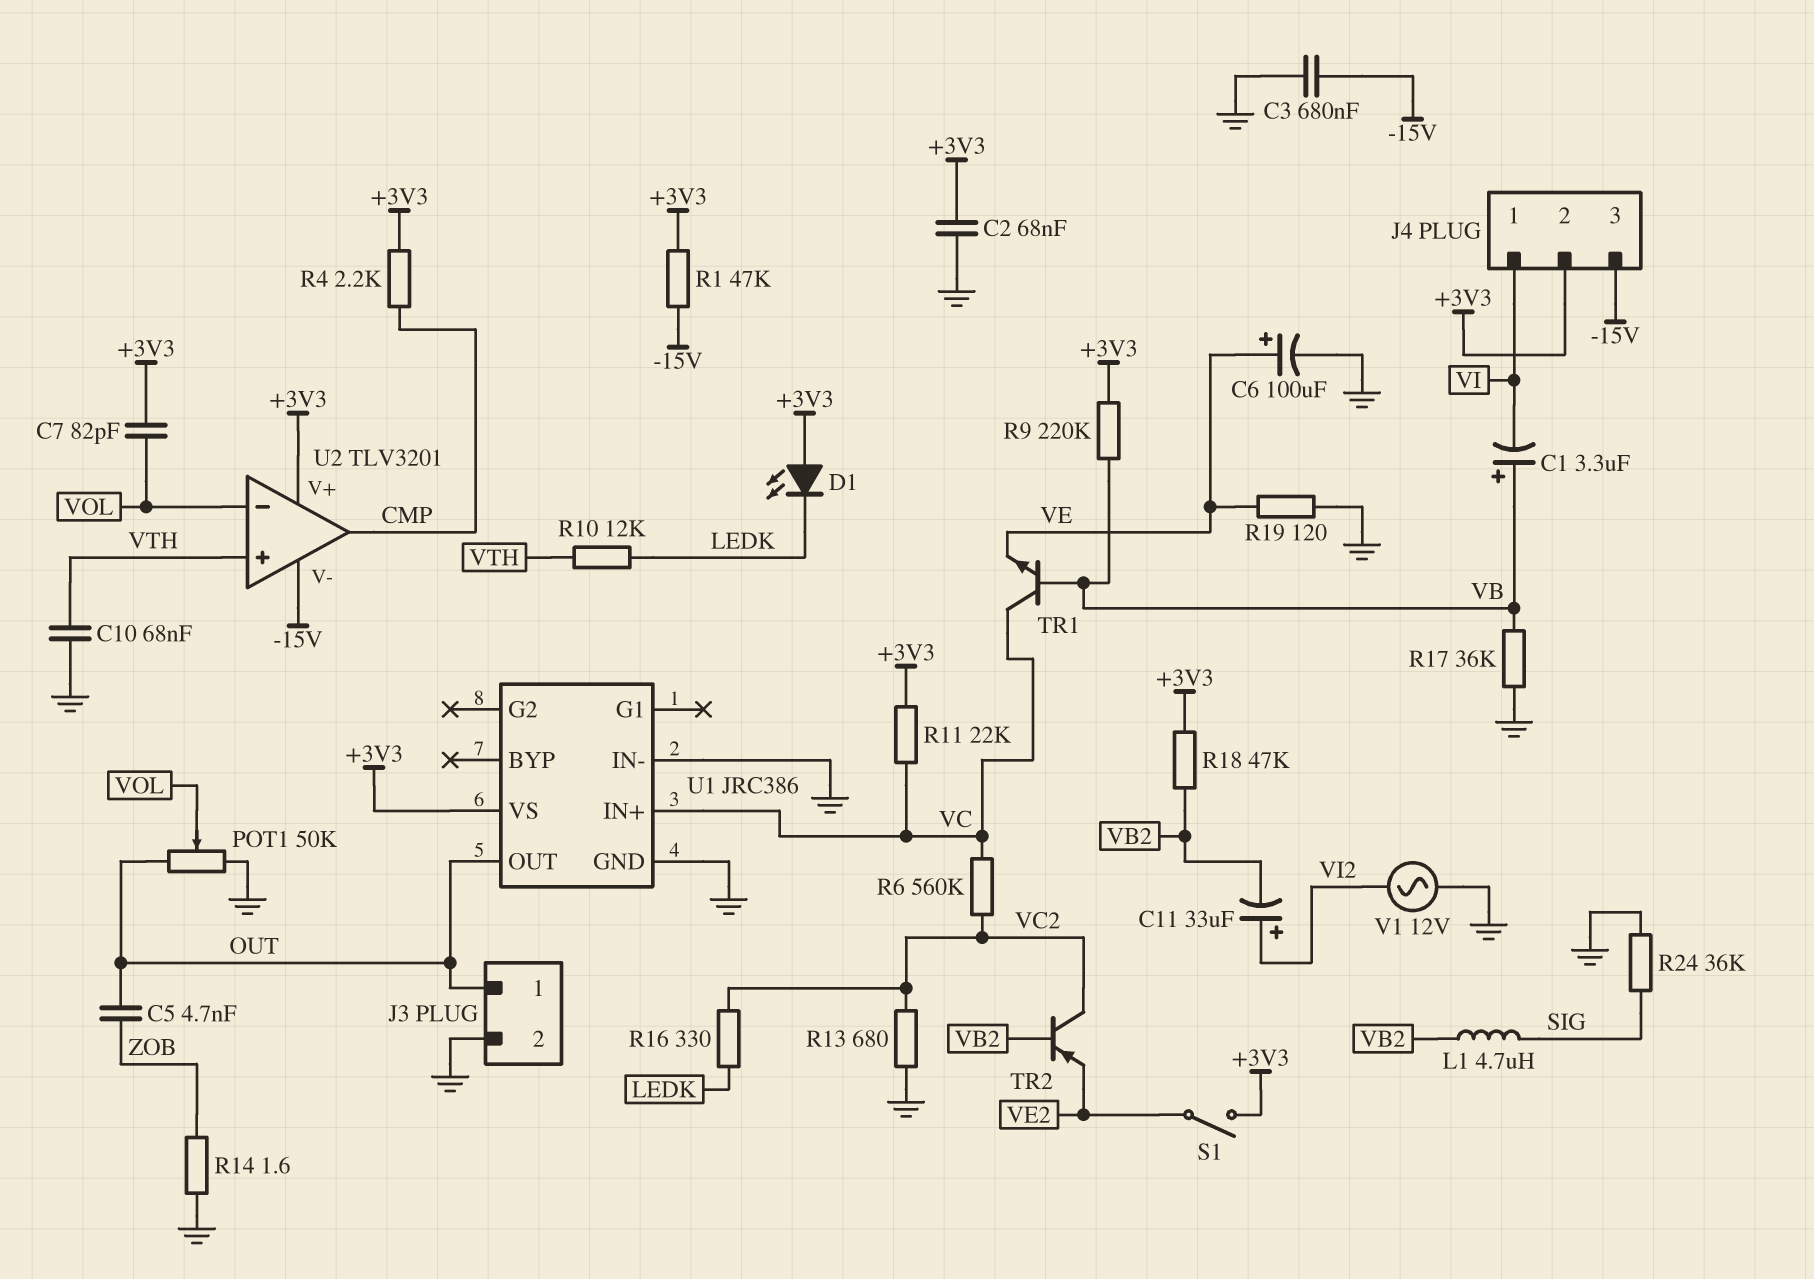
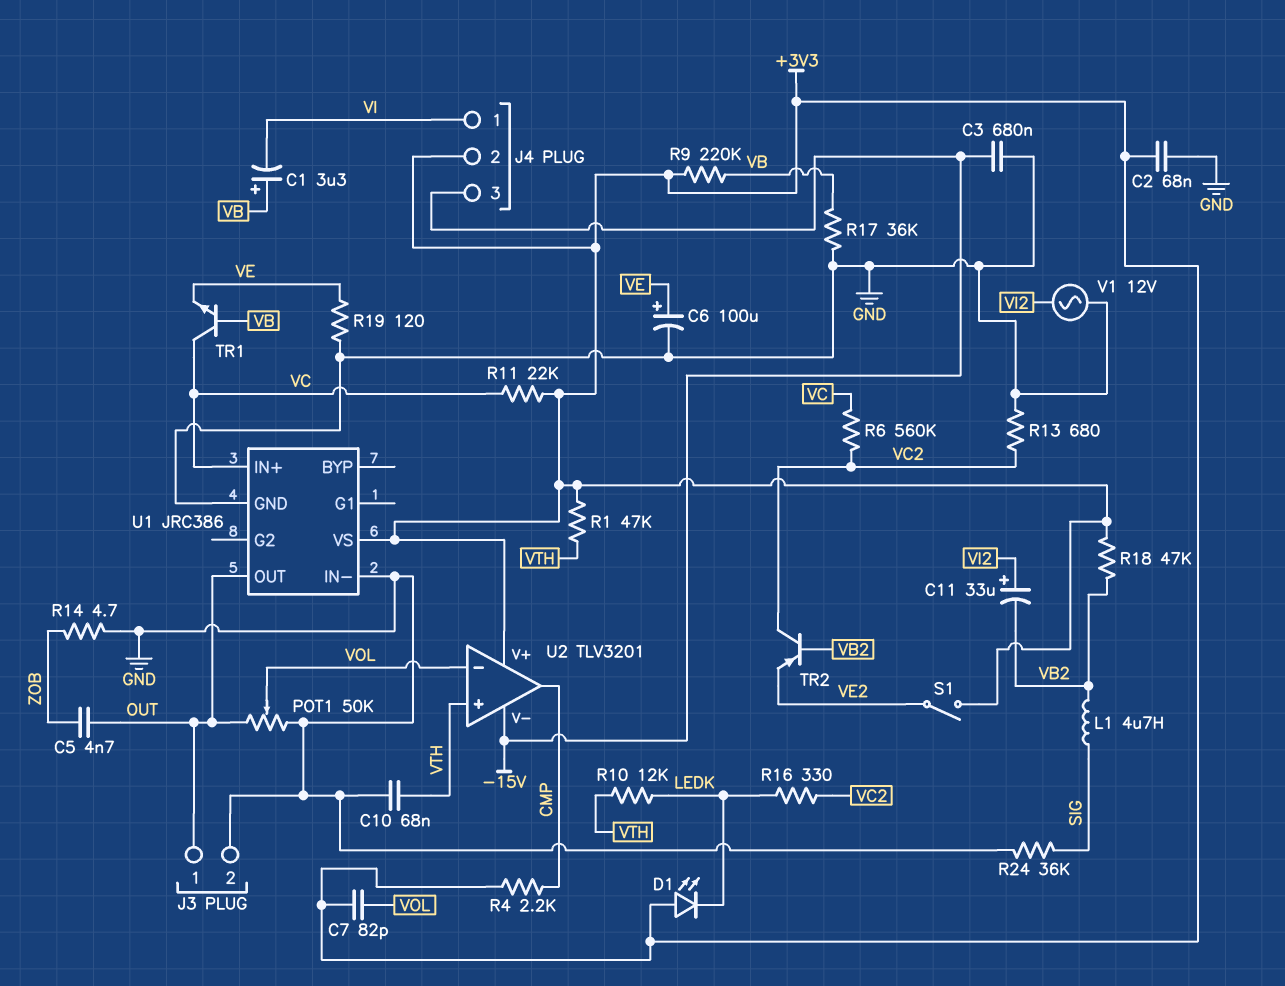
R1: 47k (+3V3, -15V) -> 47k (+3V3, VTH)
R14: 1.6 (GND, ZOB) -> 4.7 (GND, ZOB)

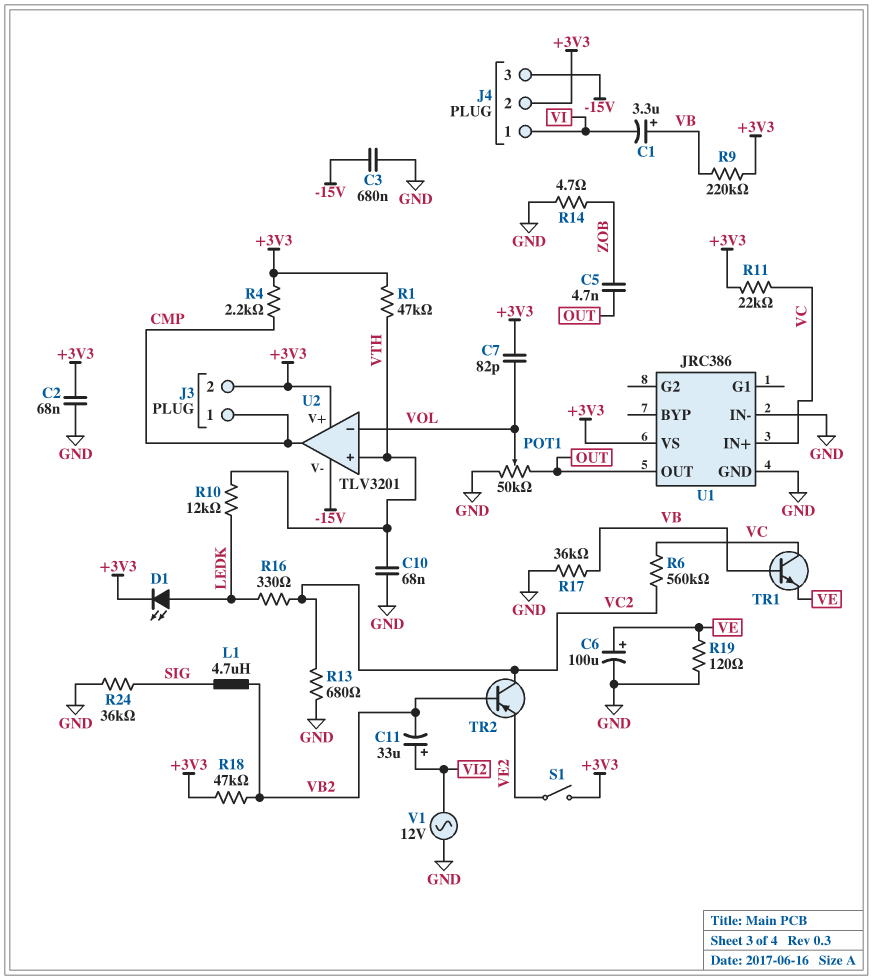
D1: LED (A +3V3, K LEDK) -> LED (A LEDK, K +3V3)
J3 pin 1: OUT -> CMP
J3 pin 2: GND -> +3V3

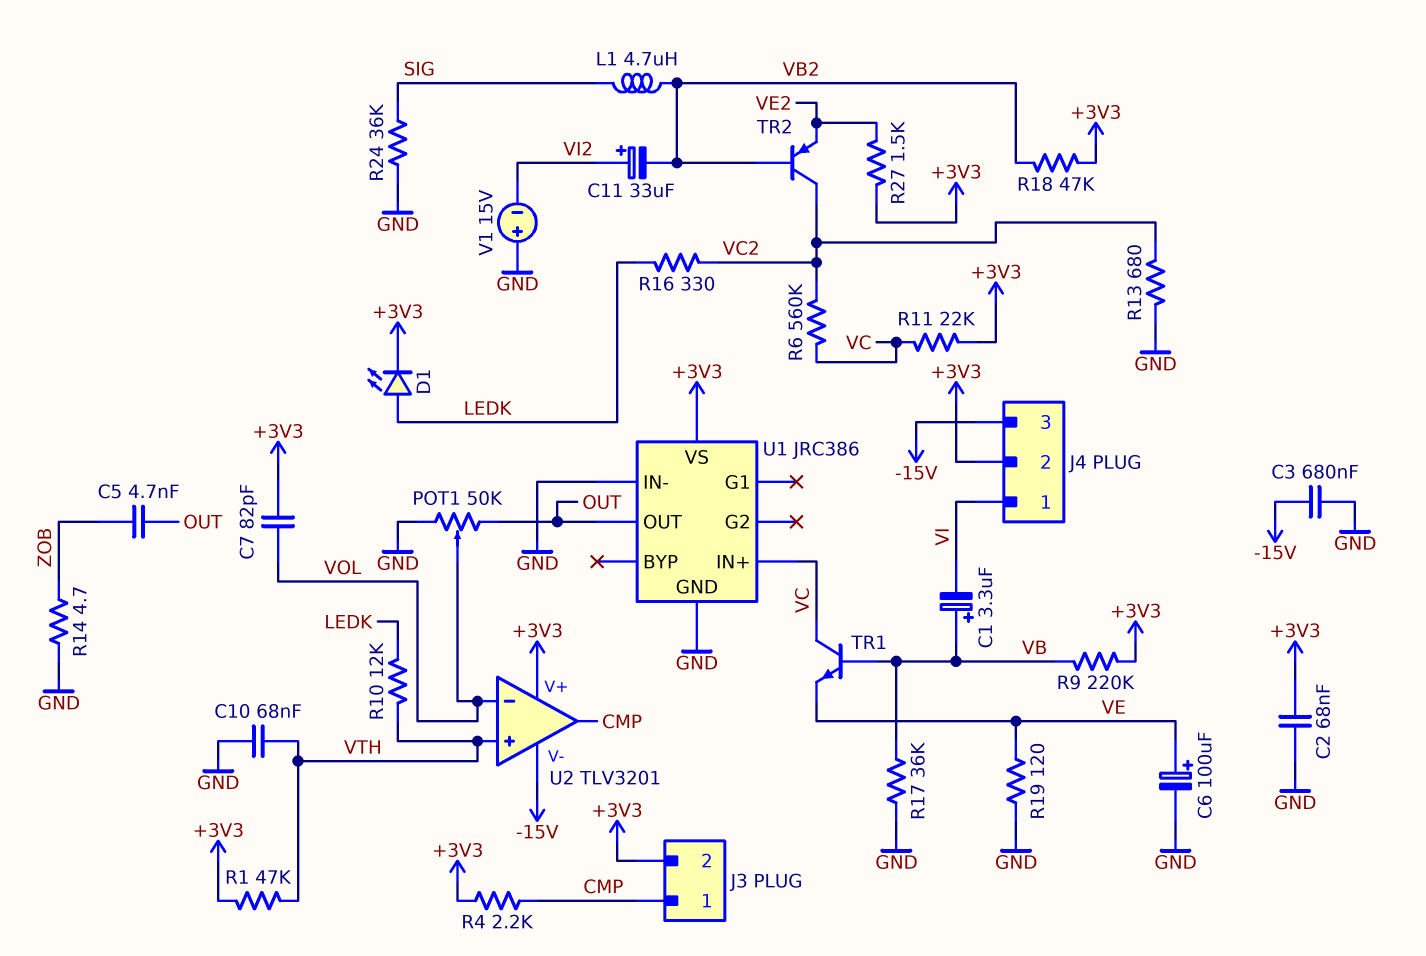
R27: none -> 1.5k (+3V3, VE2)
S1: switch (+3V3, VE2) -> none
V1: AC 12V (GND, VI2) -> 15V (plus GND, minus VI2)

